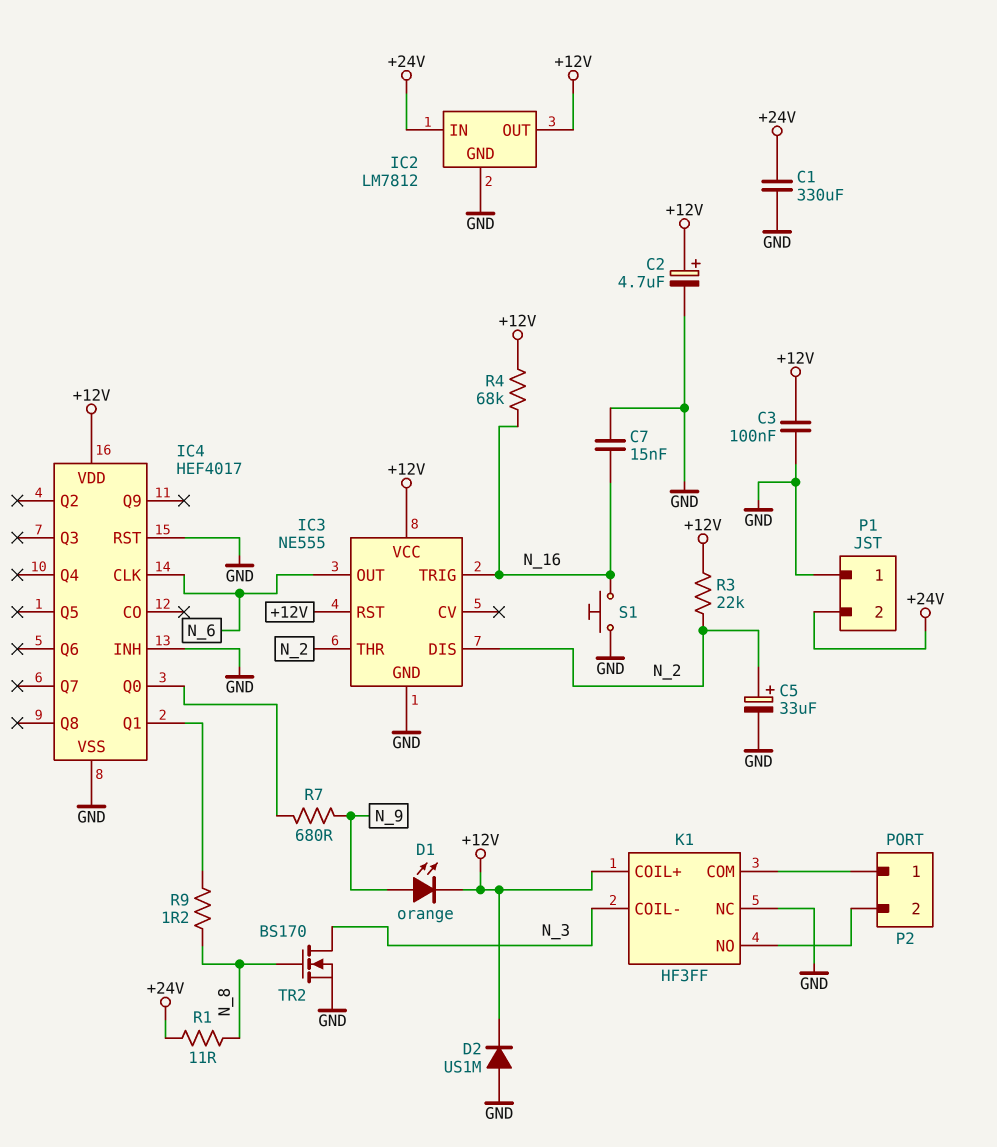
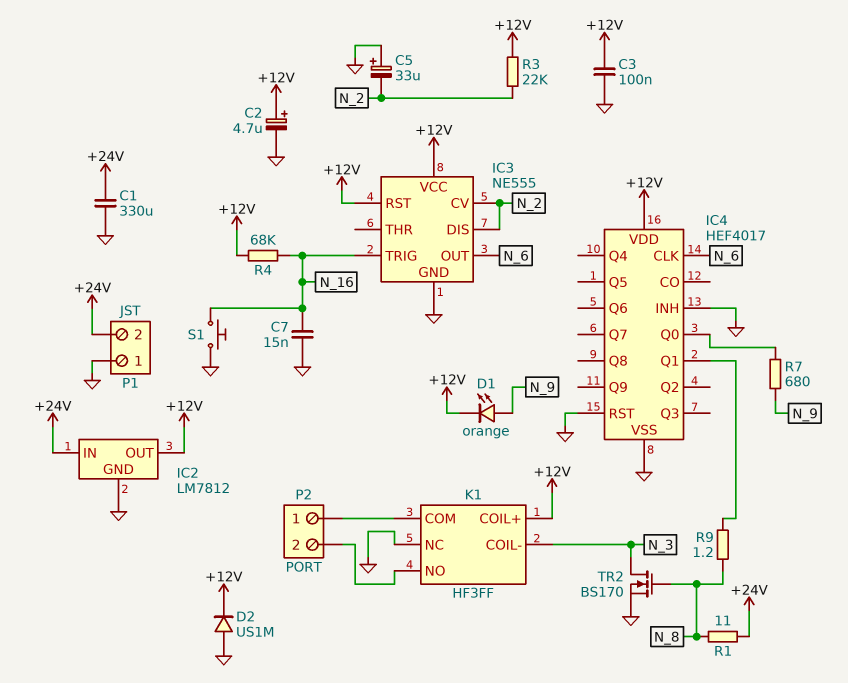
C5: 33uF (plus N_2, minus GND) -> 33uF (plus GND, minus N_2)
IC3 pin CV: none -> N_2
IC3 pin THR: N_2 -> none

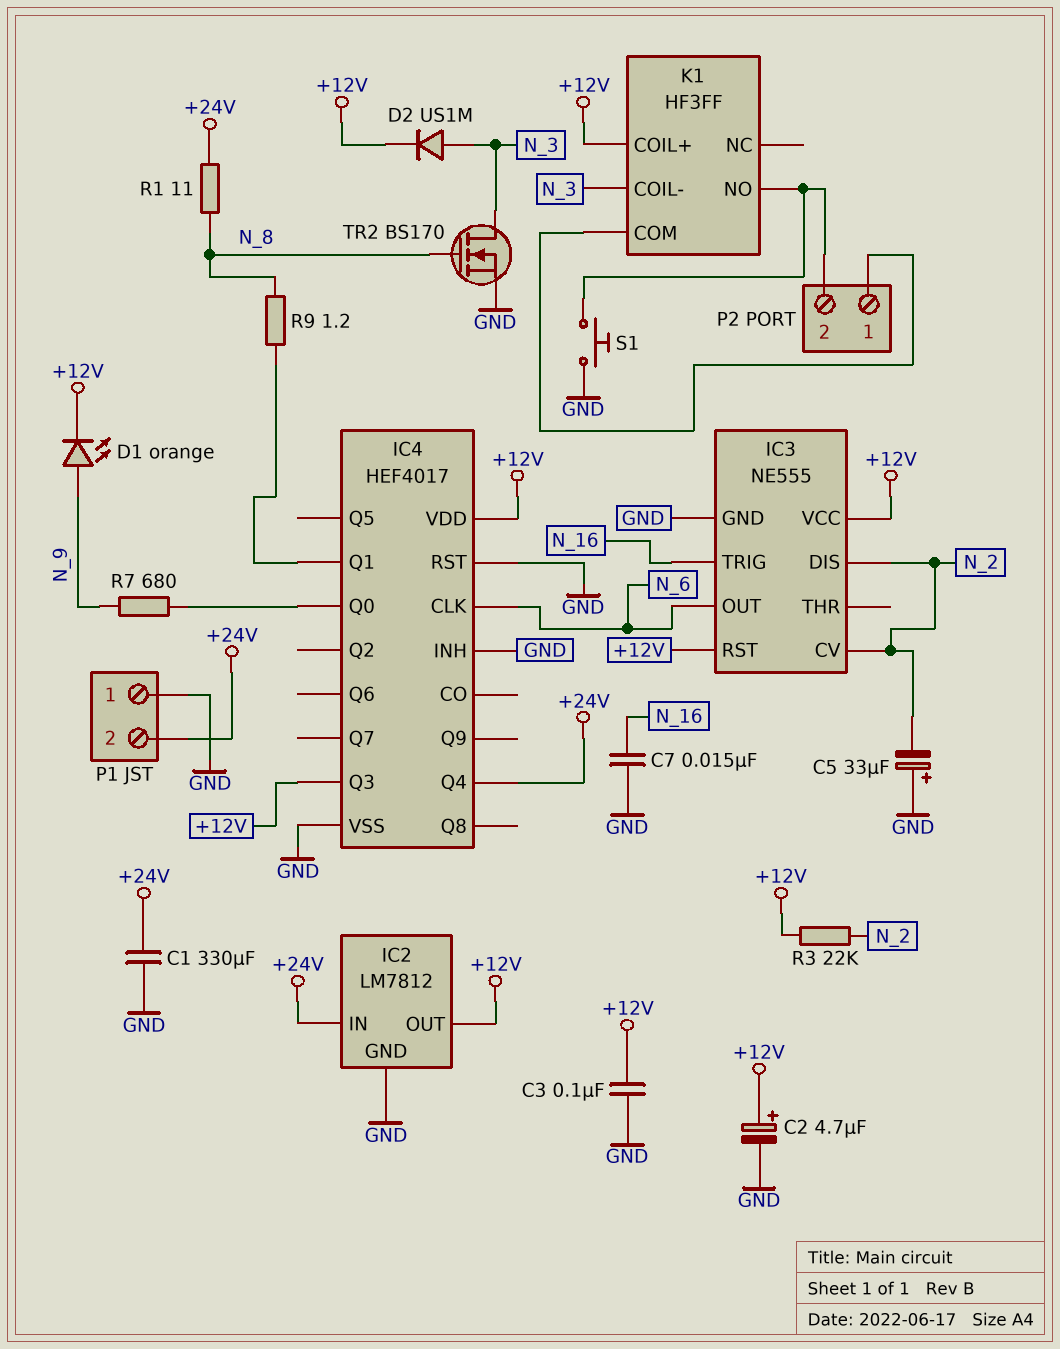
D2: diode US1M (A GND, K +12V) -> diode US1M (A N_3, K +12V)
IC4 pin Q3: none -> +12V
IC4 pin Q4: none -> +24V
K1 pin NC: GND -> none
R4: 68k (+12V, N_16) -> none
S1: button (GND, N_16) -> button (GND, K1/NO)

